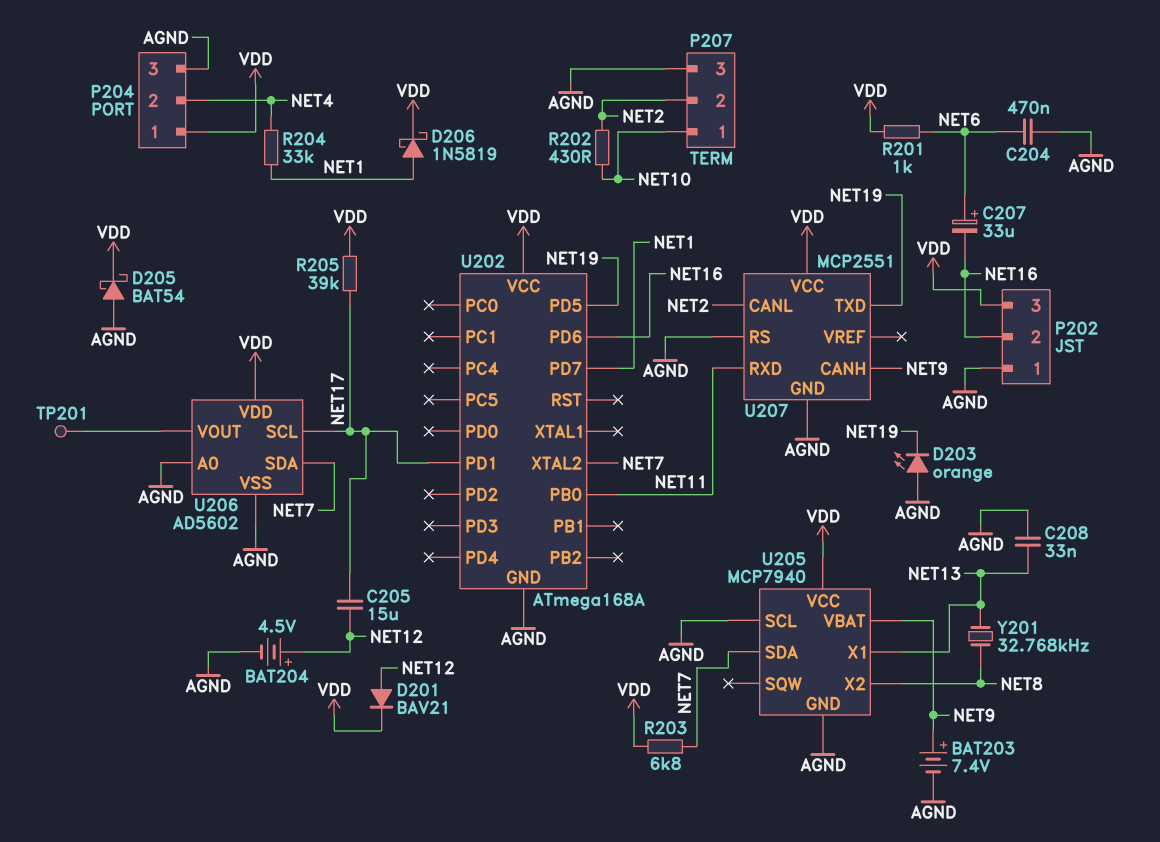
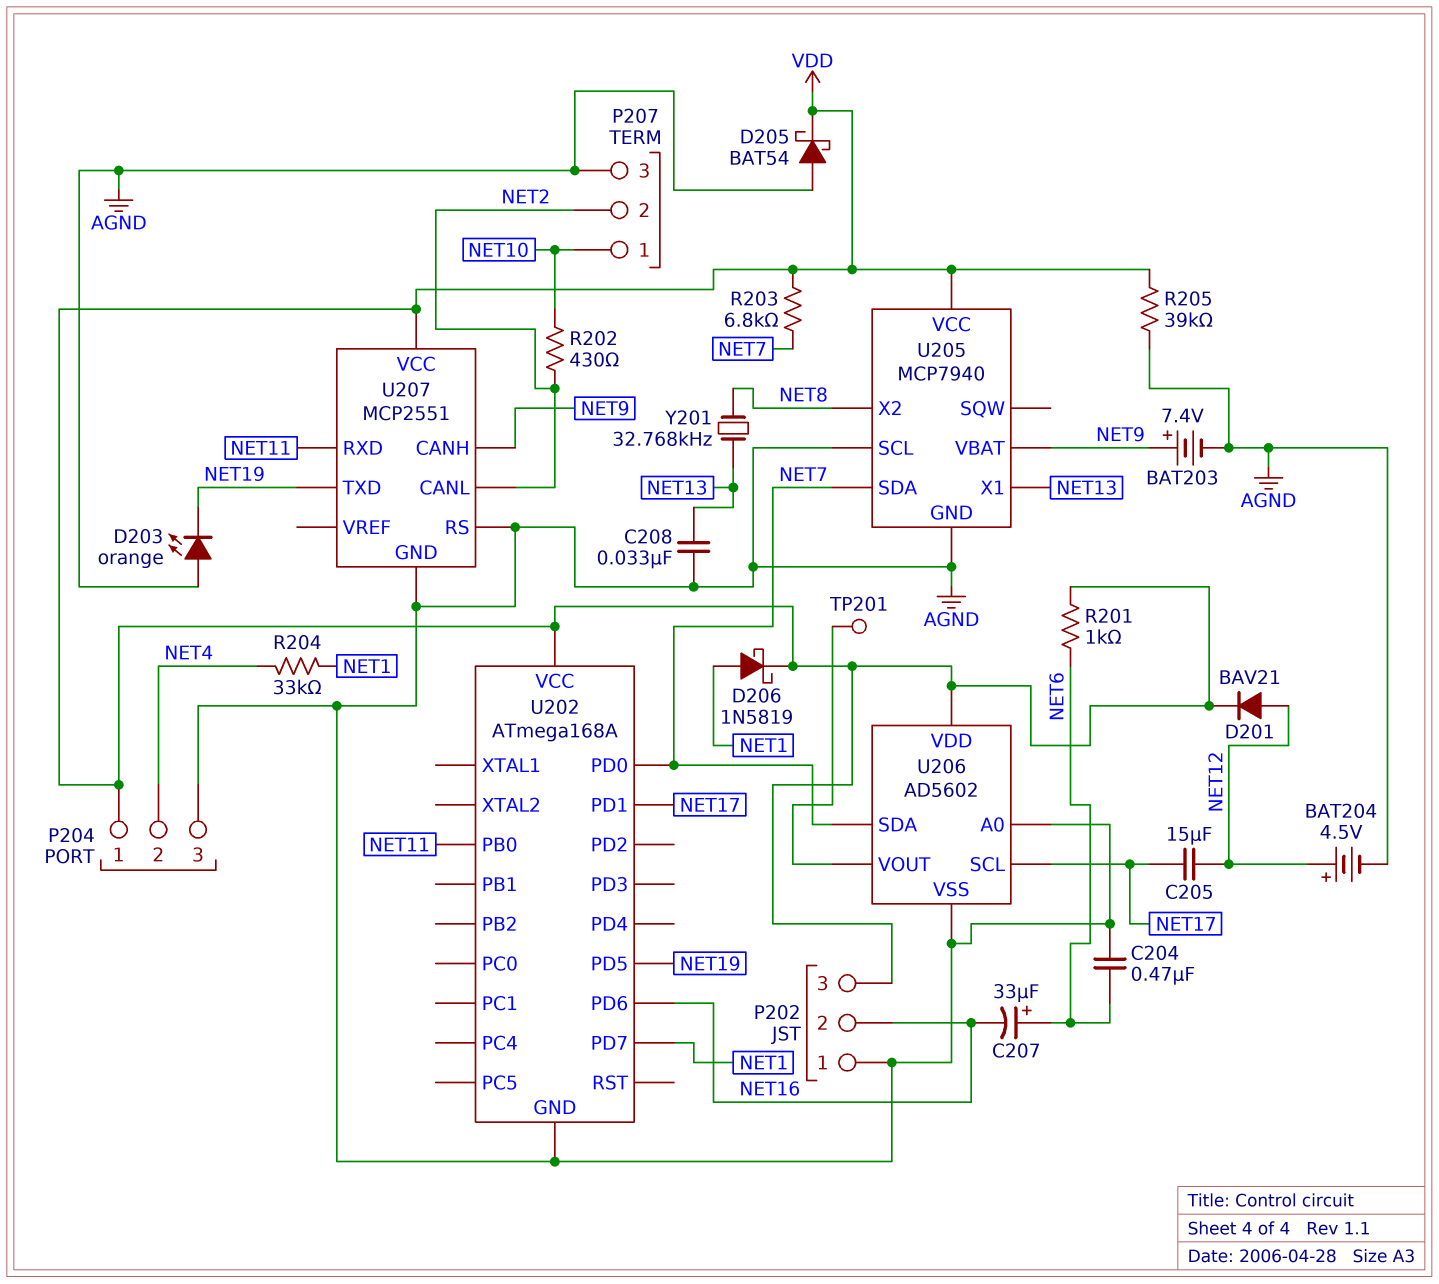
R205: 39k (NET17, VDD) -> 39k (AGND, VDD)
U202 pin PD0: none -> NET7
U202 pin XTAL2: NET7 -> none

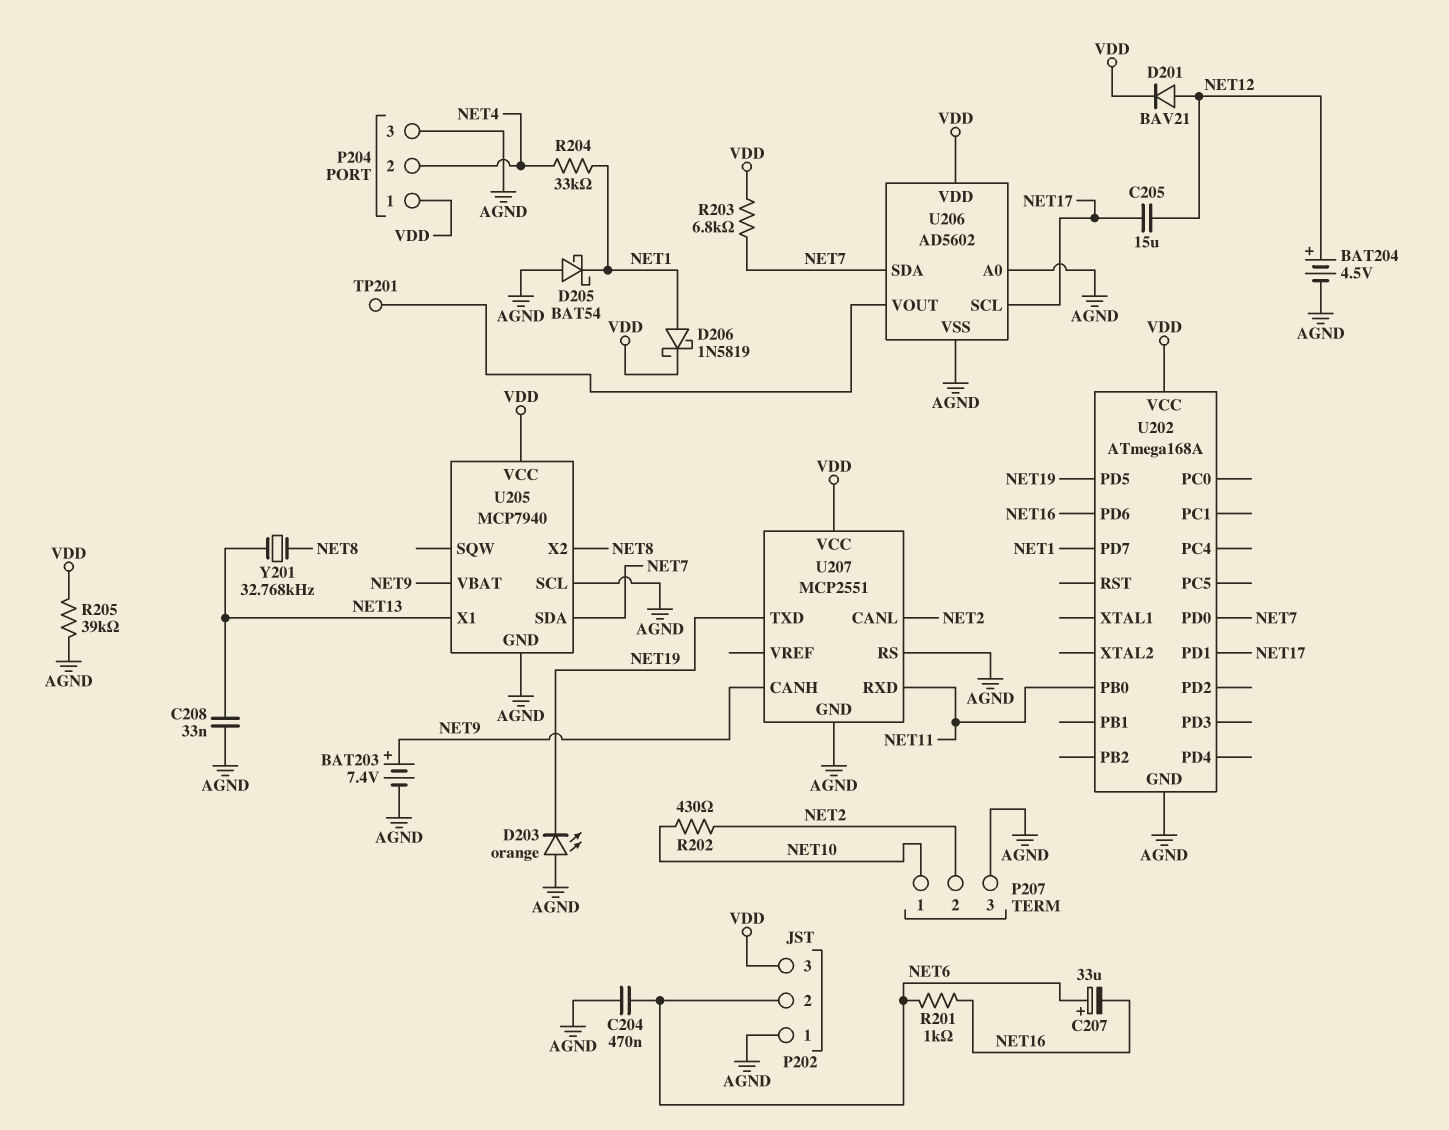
D205: schottky BAT54 (A AGND, K VDD) -> schottky BAT54 (A AGND, K NET1)
P202 pin 2: NET16 -> NET6
R201: 1k (NET6, VDD) -> 1k (NET6, NET16)

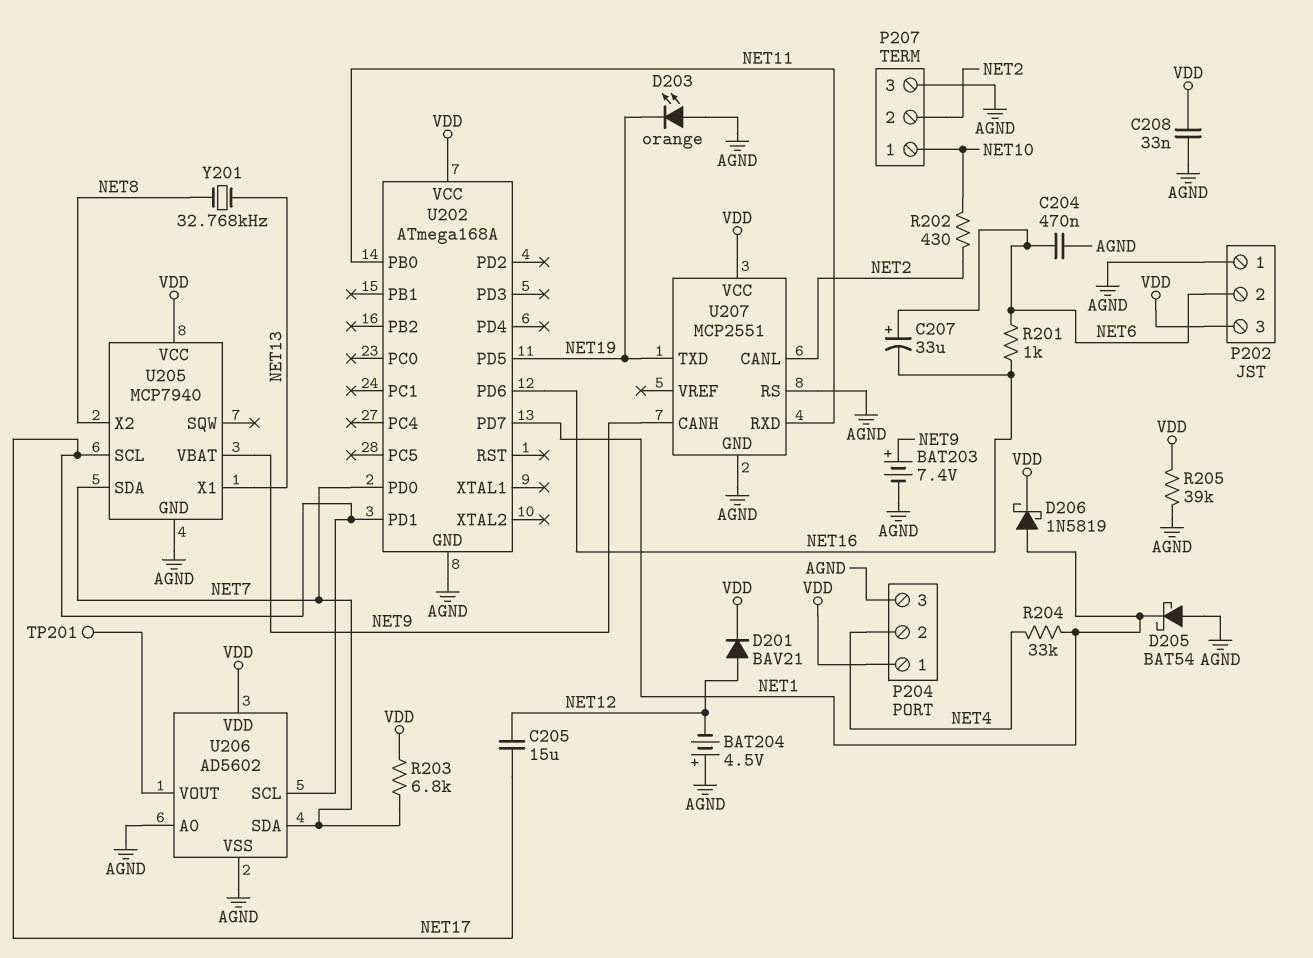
BAT204: 4.5V (plus NET12, minus AGND) -> 4.5V (plus AGND, minus NET12)
C208: 33nF (AGND, NET13) -> 33nF (AGND, VDD)
U205 pin SCL: AGND -> NET17

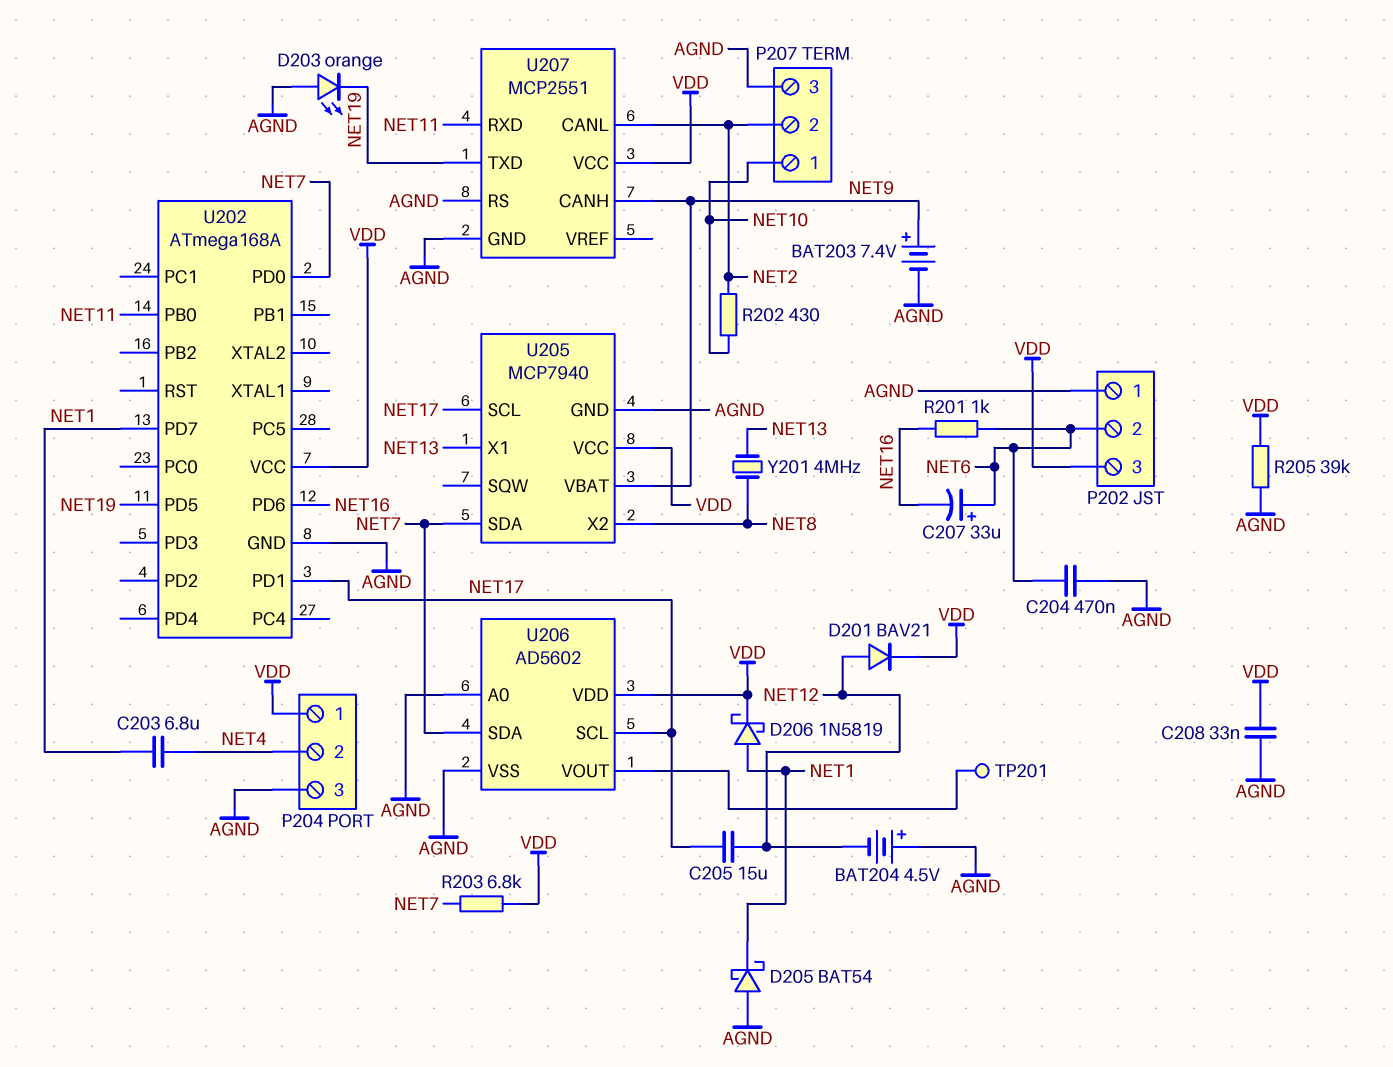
C203: none -> 6.8uF (NET1, NET4)
R204: 33k (NET1, NET4) -> none
Y201: 32.768kHz (NET8, NET13) -> 4MHz (NET8, NET13)

